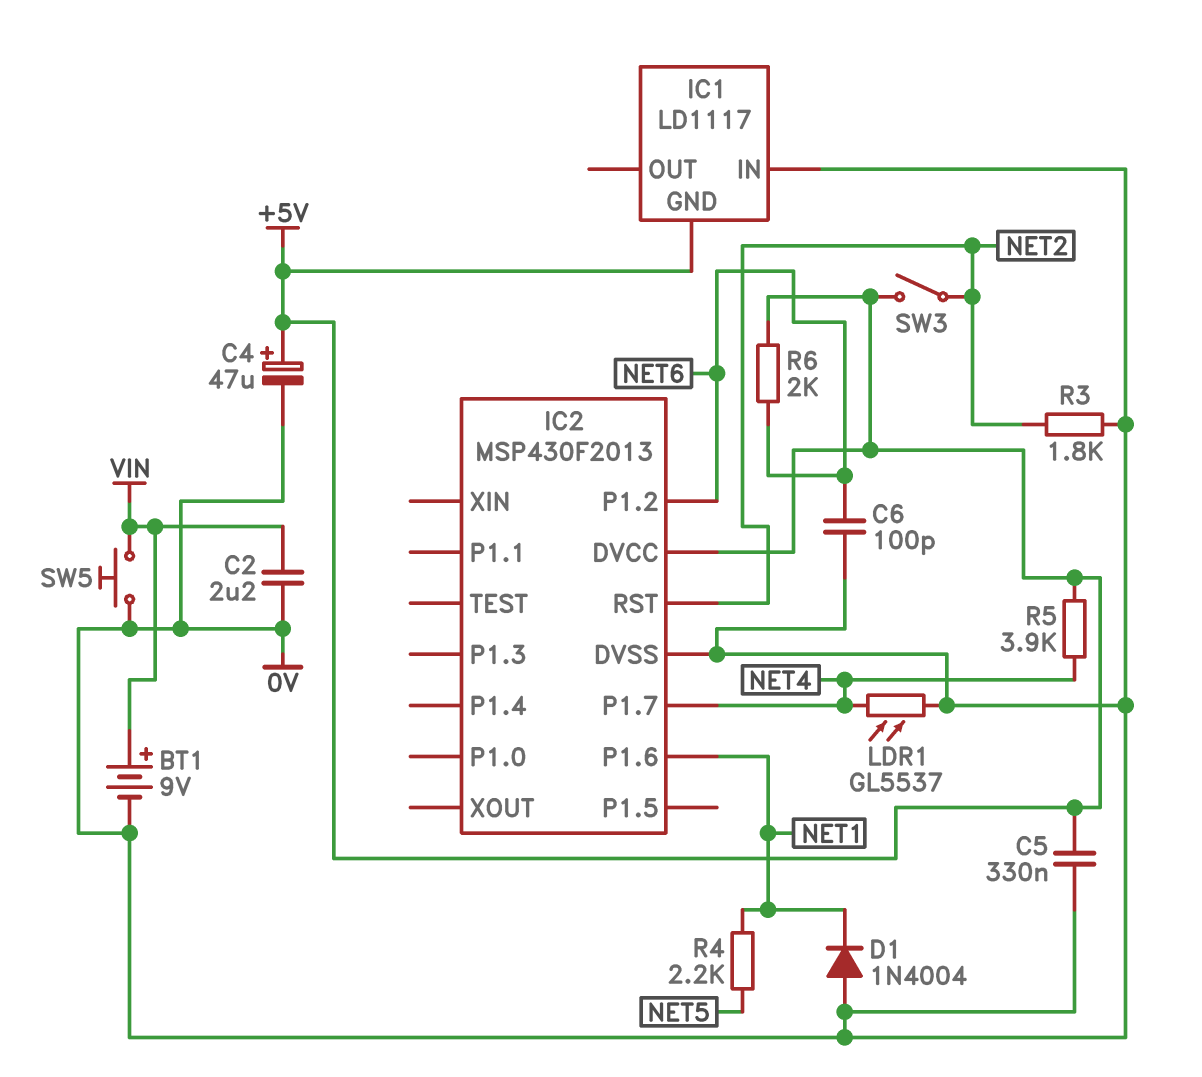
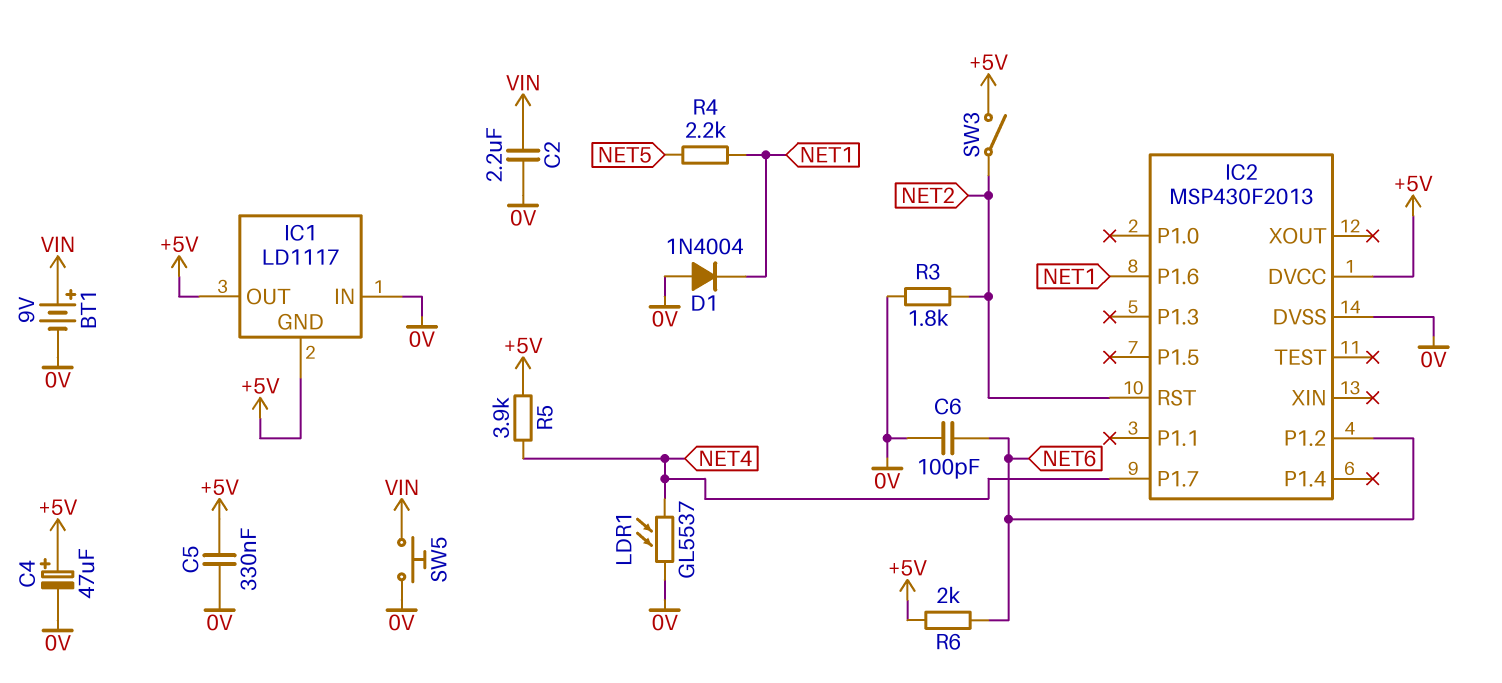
IC1 pin OUT: none -> +5V

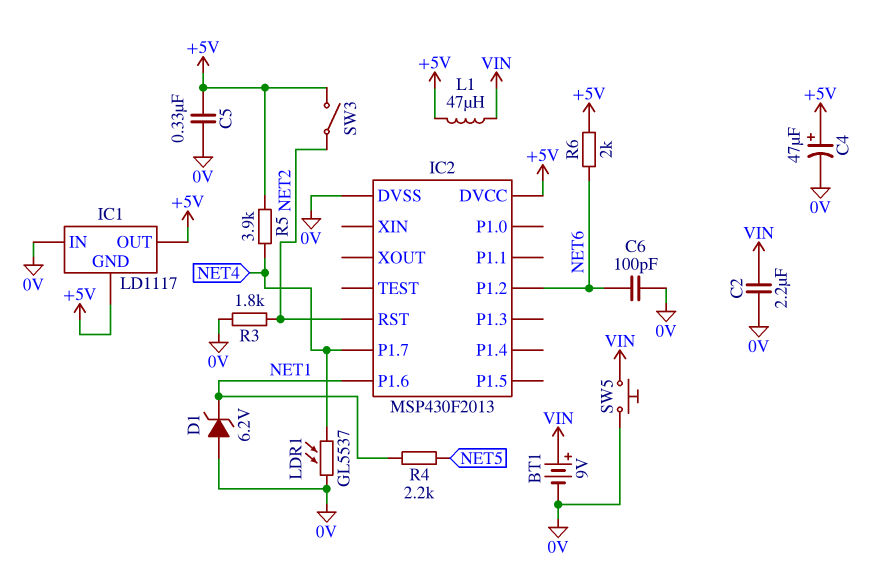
D1: diode 1N4004 (A 0V, K NET1) -> zener 6.2V (A 0V, K NET1)
L1: none -> 47uH (+5V, VIN)

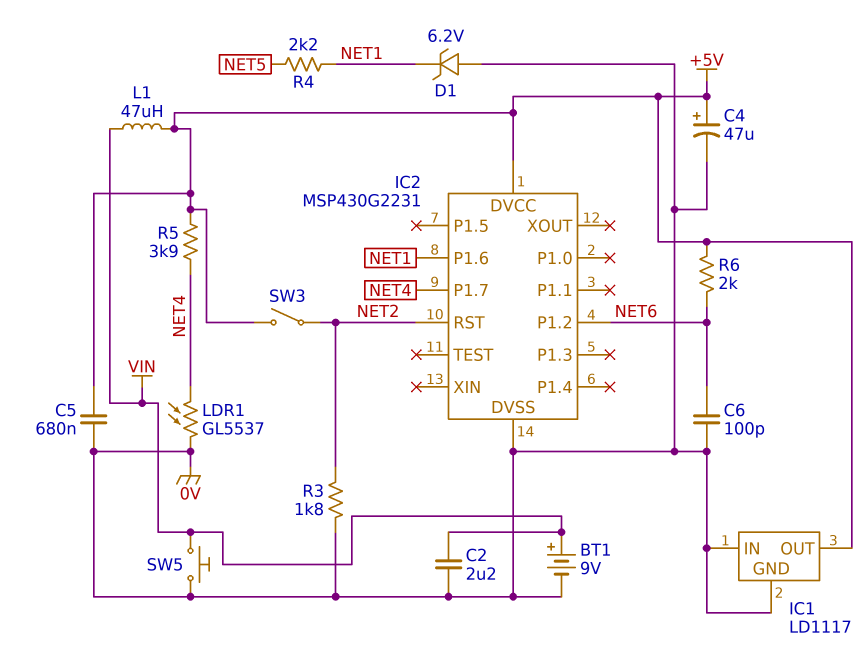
C5: 330nF (+5V, 0V) -> 680nF (+5V, 0V)
IC1 pin GND: +5V -> 0V
IC2: MSP430F2013 -> MSP430G2231

